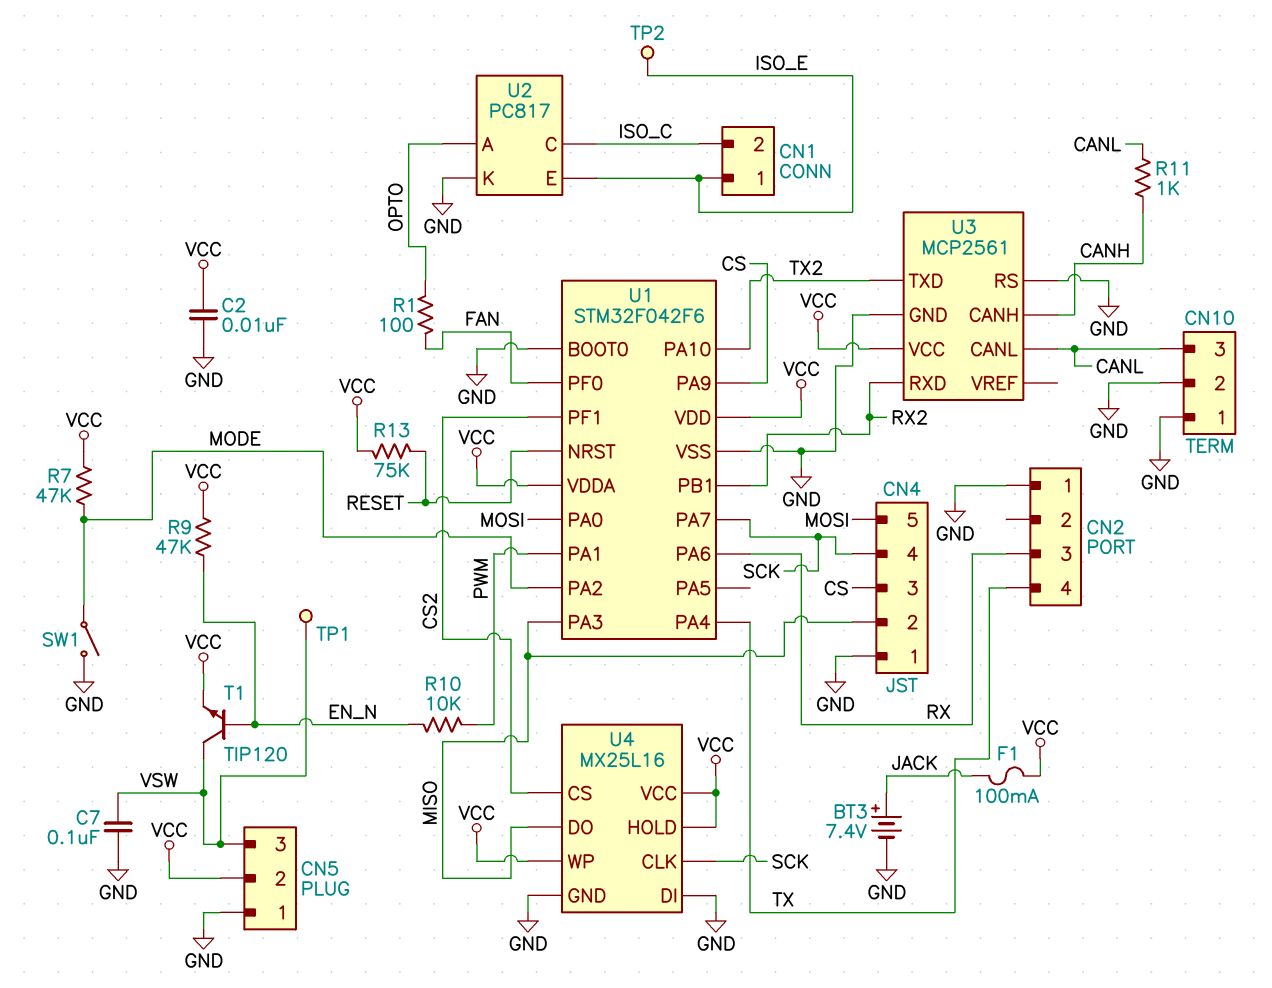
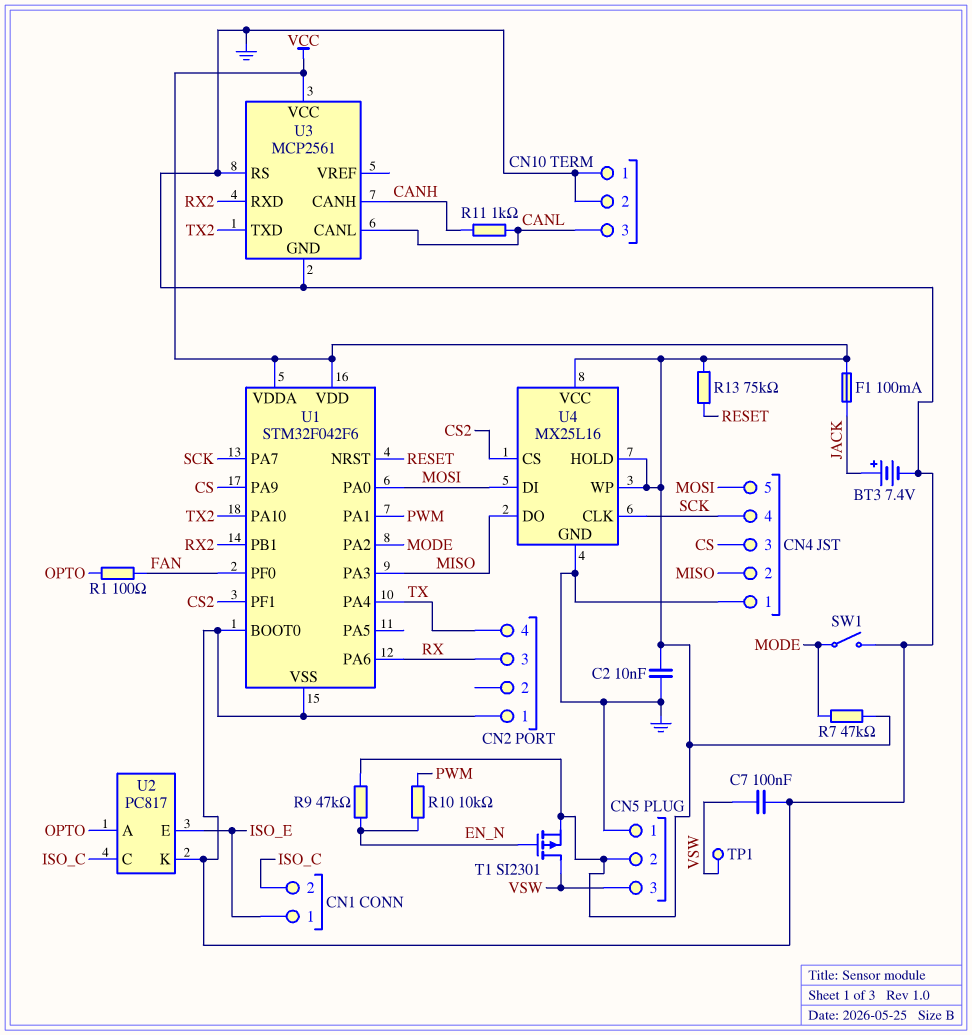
T1: NPN TIP120 (B EN_N, C VSW, E VCC) -> PMOS SI2301 (G EN_N, D VSW, S VCC)
TP2: test point (ISO_E) -> none
U4 pin DI: GND -> MOSI

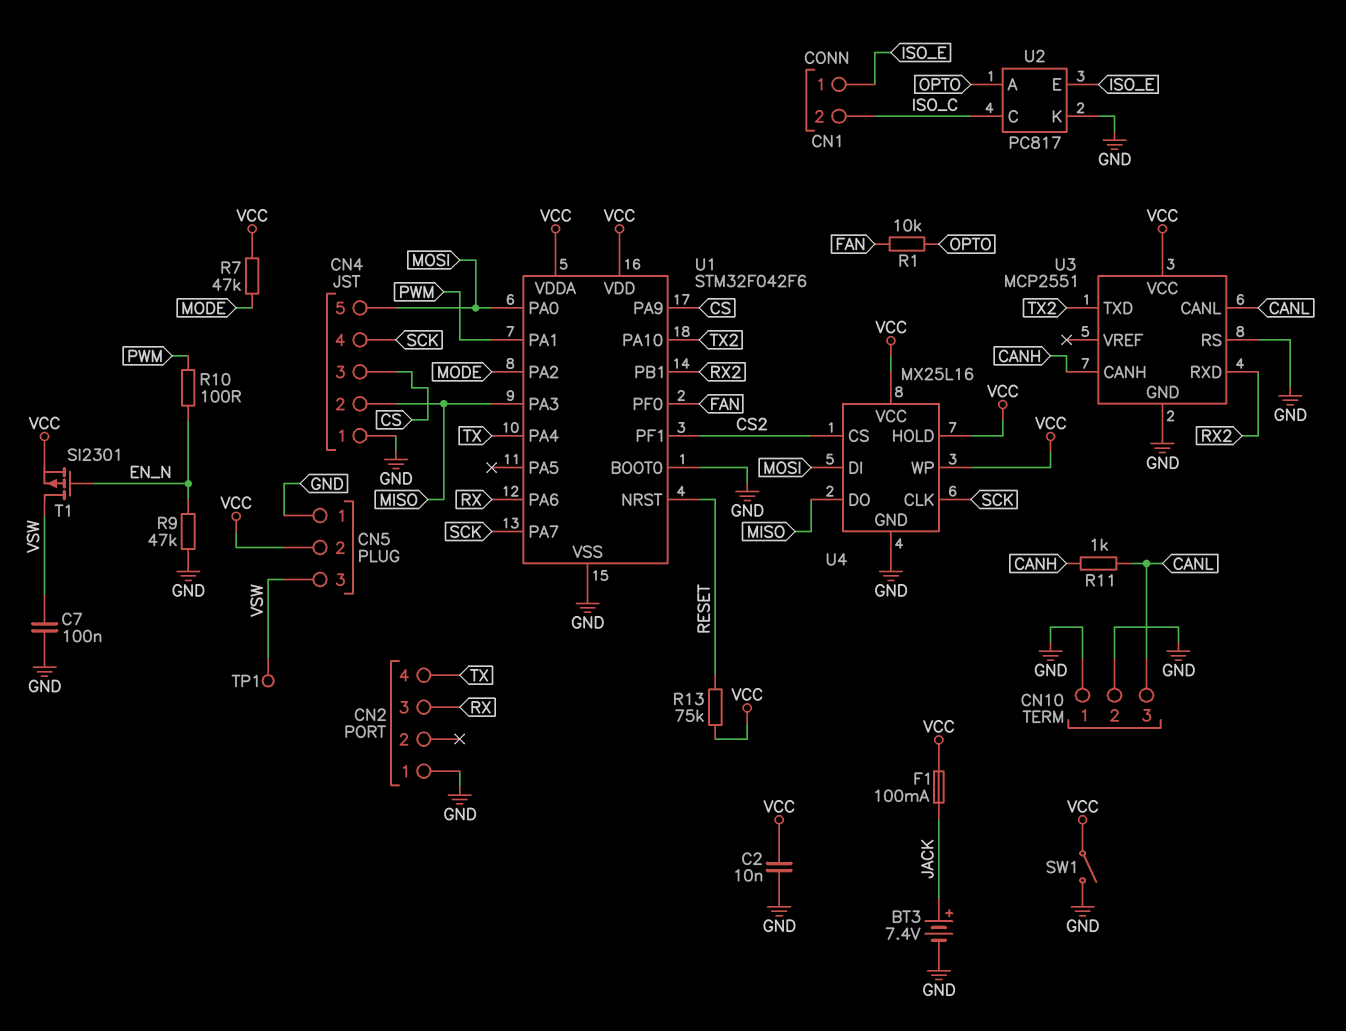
R1: 100 (FAN, OPTO) -> 10k (FAN, OPTO)
R9: 47k (EN_N, VCC) -> 47k (EN_N, GND)
R10: 10k (EN_N, PWM) -> 100 (EN_N, PWM)
SW1: switch (GND, MODE) -> switch (GND, VCC)
U3: MCP2561 -> MCP2551

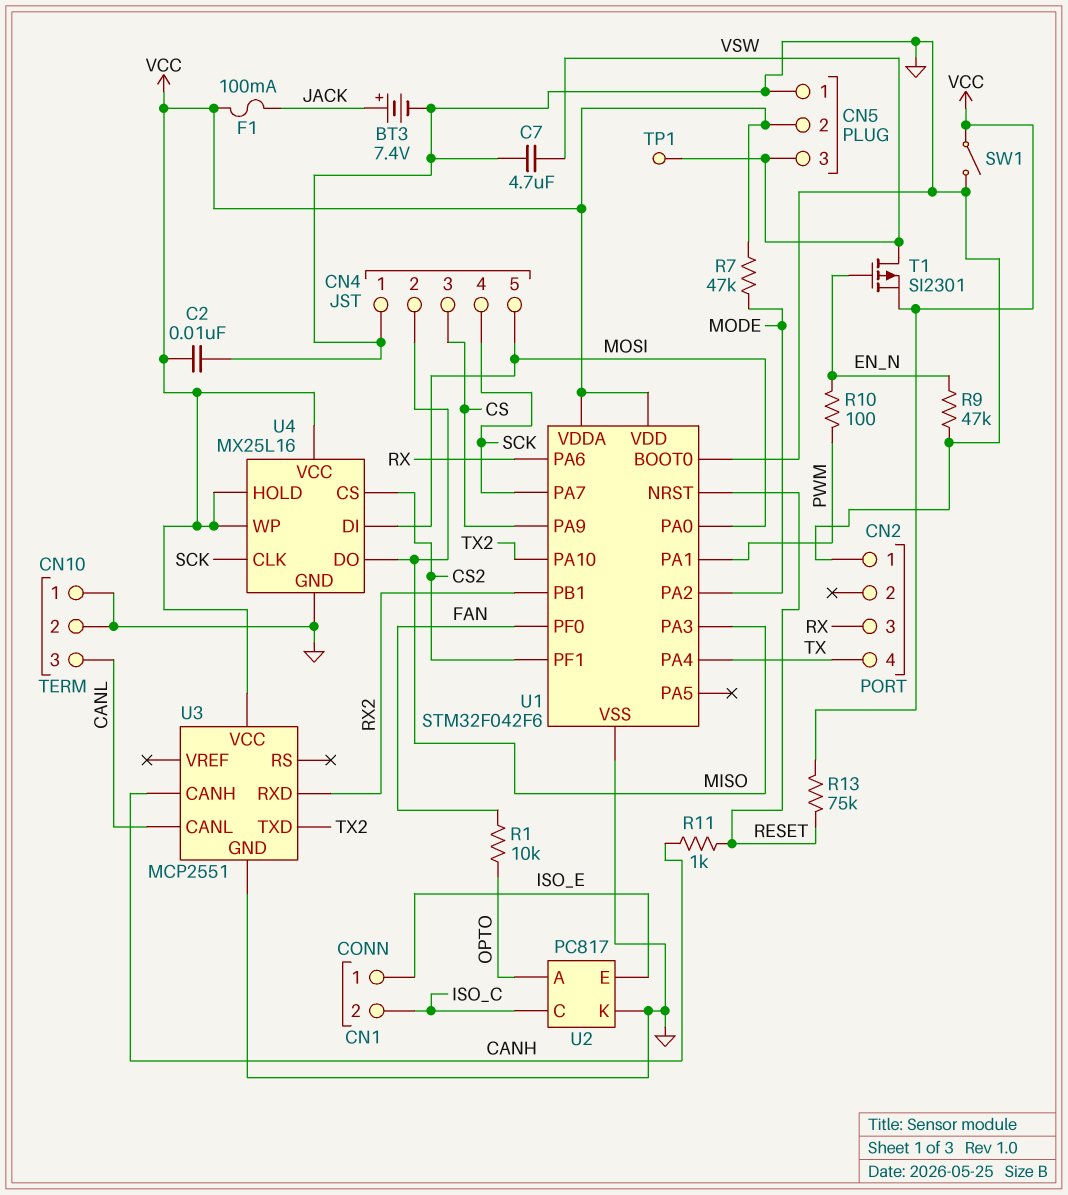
C7: 100nF (GND, VSW) -> 4.7uF (GND, VSW)
R11: 1k (CANH, CANL) -> 1k (CANH, RESET)
U3 pin RS: GND -> none

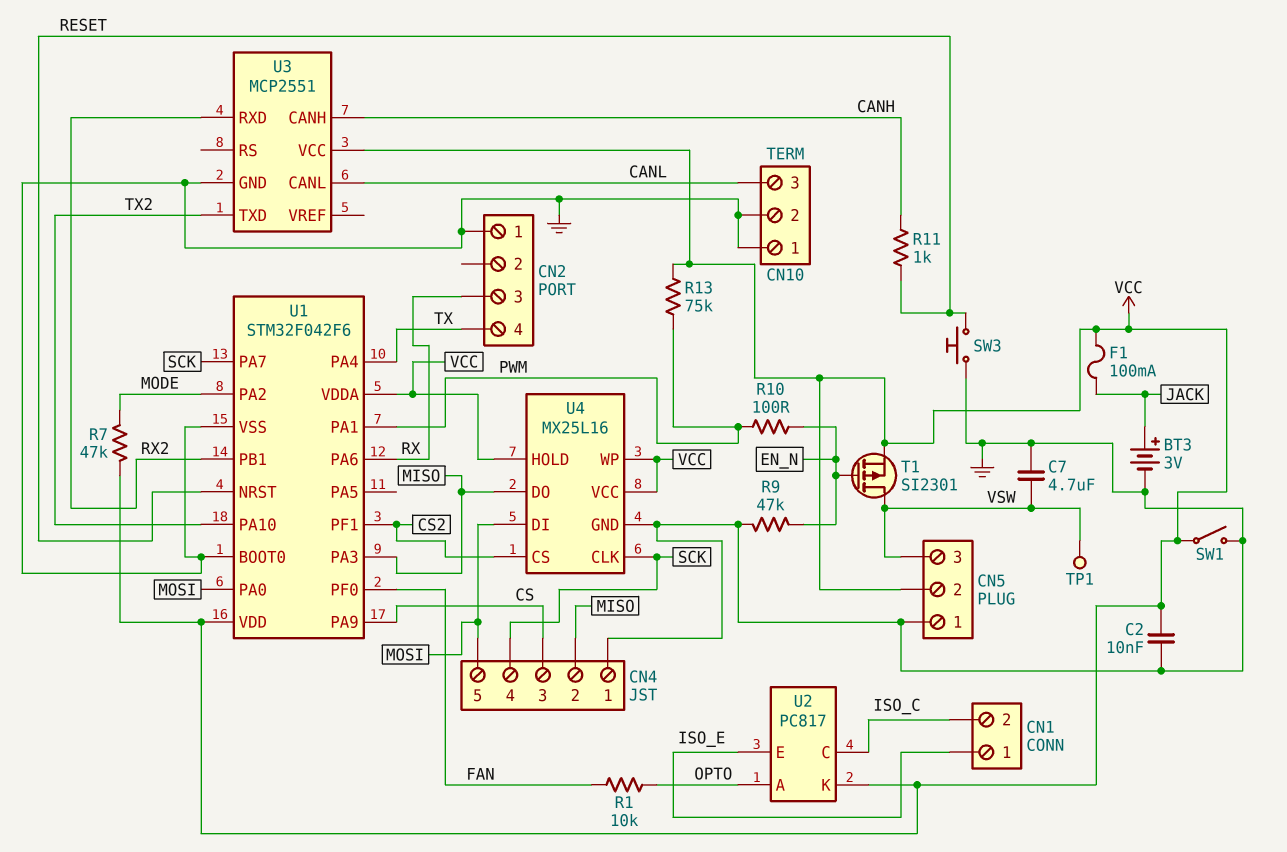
BT3: 7.4V (plus JACK, minus GND) -> 3V (plus JACK, minus GND)
R13: 75k (RESET, VCC) -> 75k (PWM, VCC)
SW3: none -> button (GND, RESET)
U2 pin K: GND -> VCC

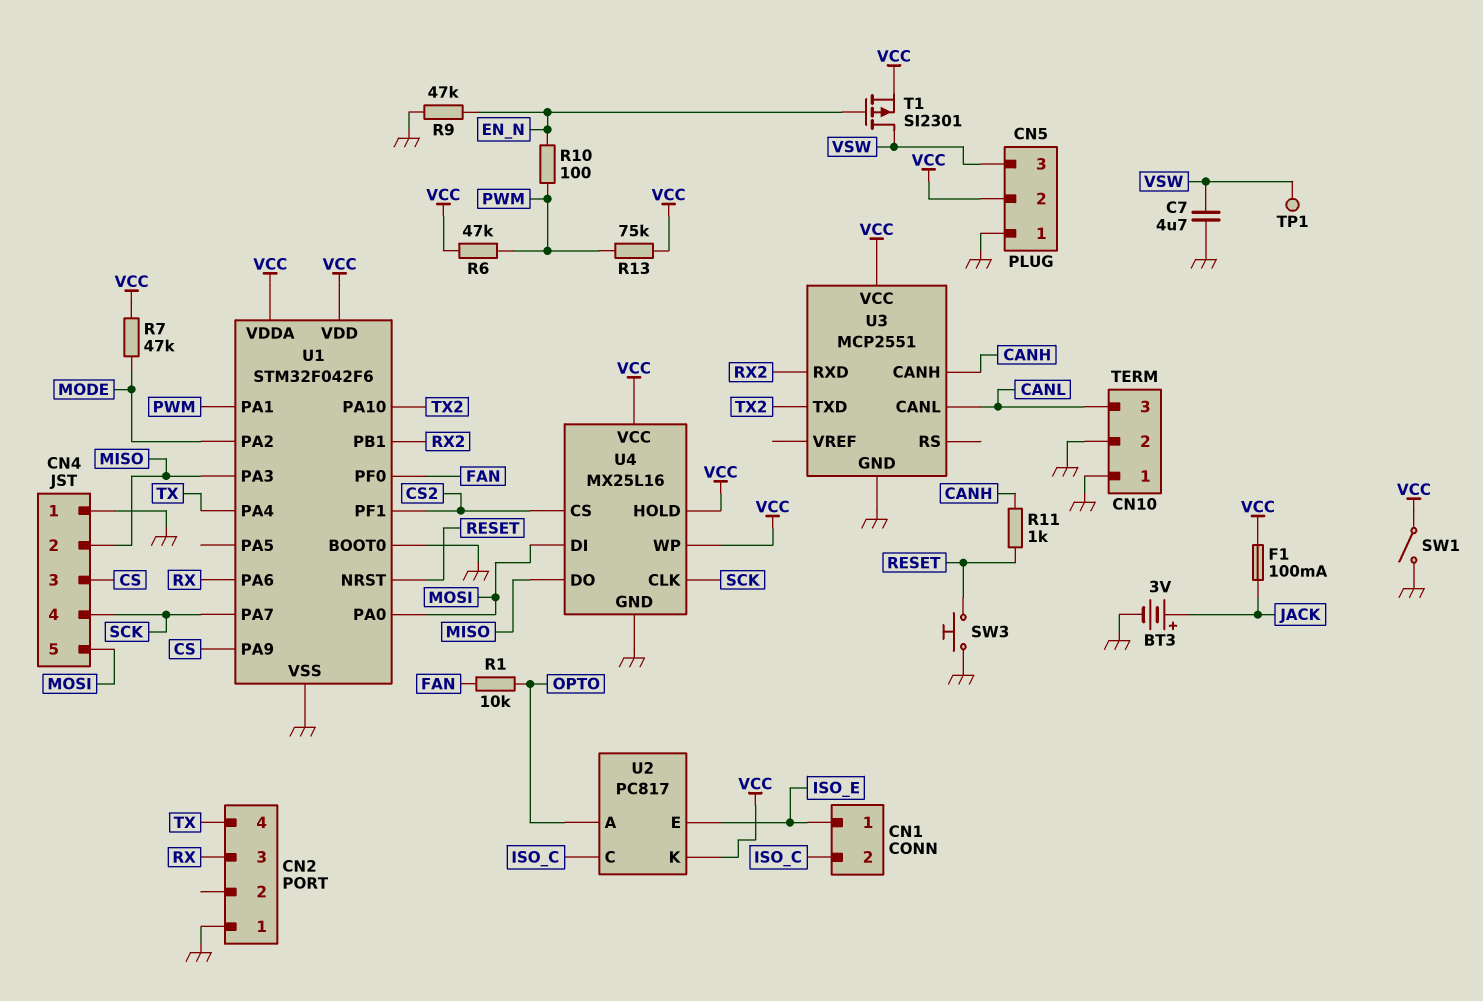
C2: 10nF (GND, VCC) -> none
R6: none -> 47k (PWM, VCC)

